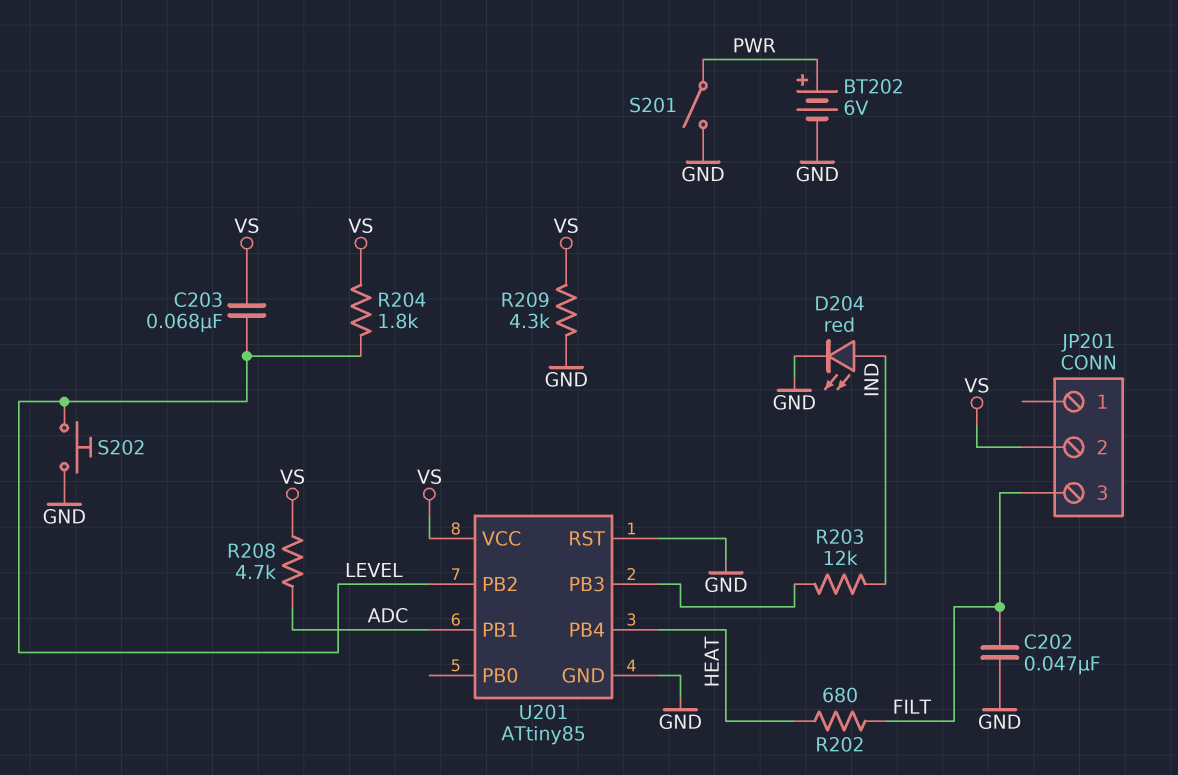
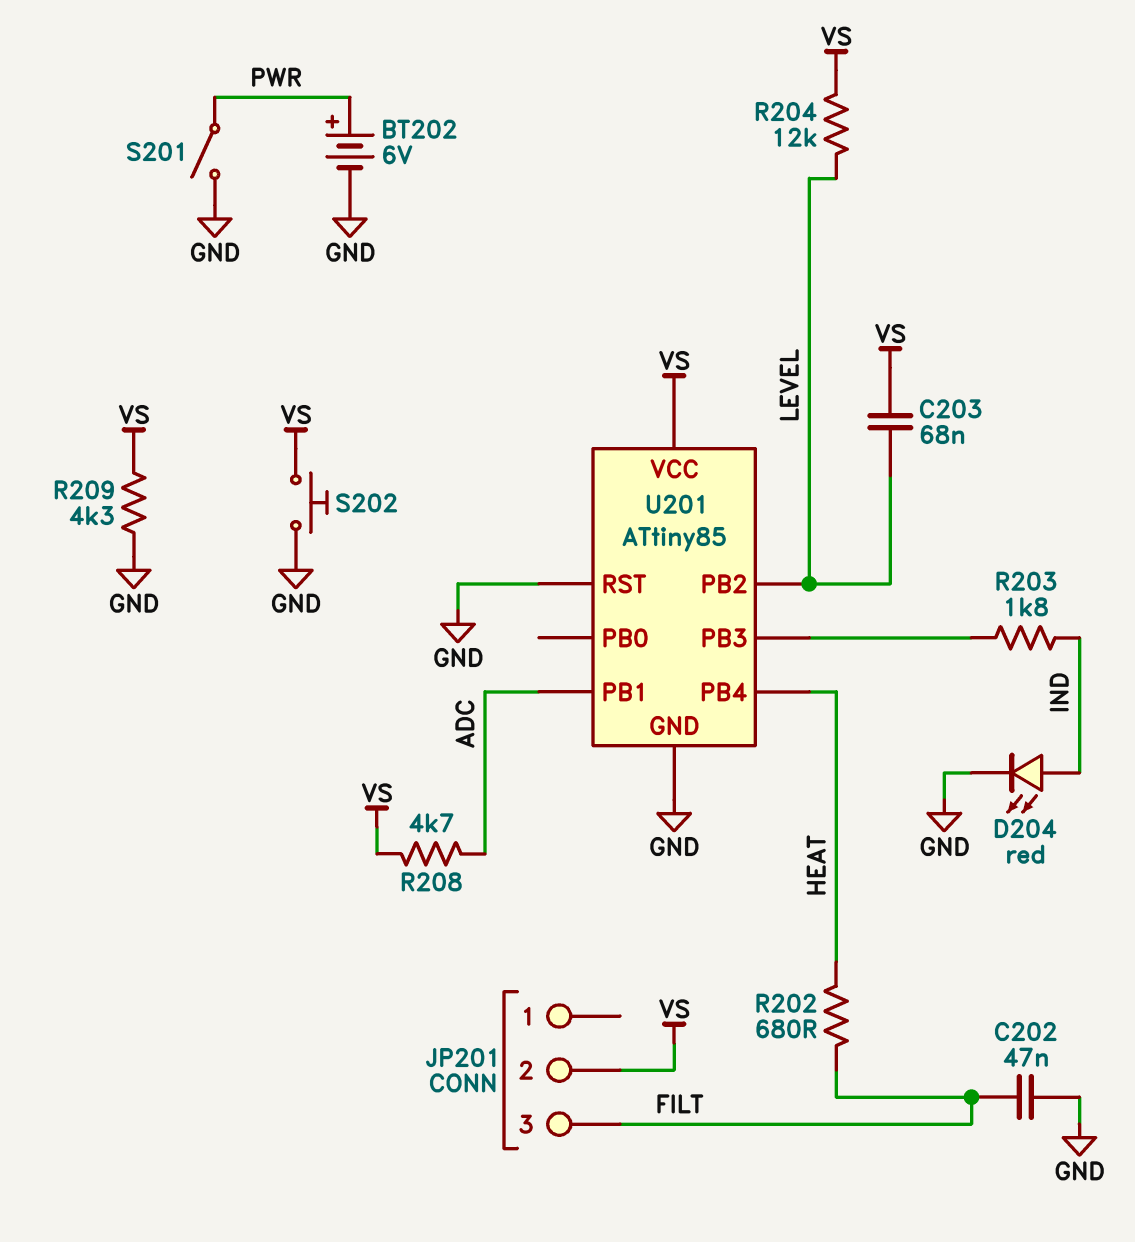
R203: 12k (IND, U201/PB3) -> 1.8k (IND, U201/PB3)
R204: 1.8k (LEVEL, VS) -> 12k (LEVEL, VS)
S202: button (GND, LEVEL) -> button (GND, VS)

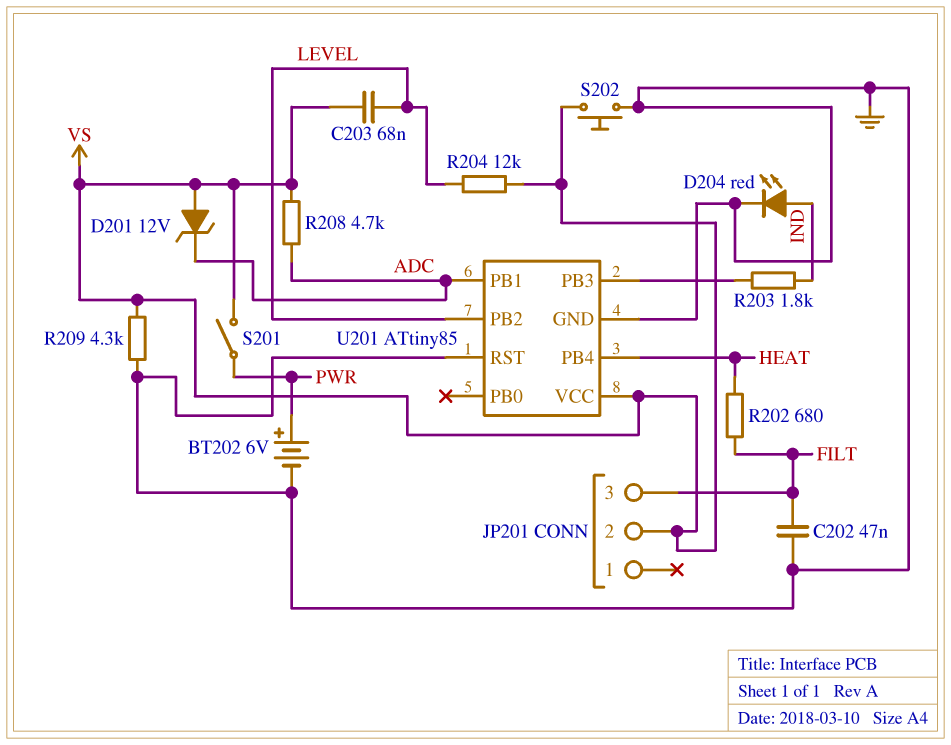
D201: none -> zener 12V (A VS, K ADC)
S201: switch (GND, PWR) -> switch (PWR, VS)

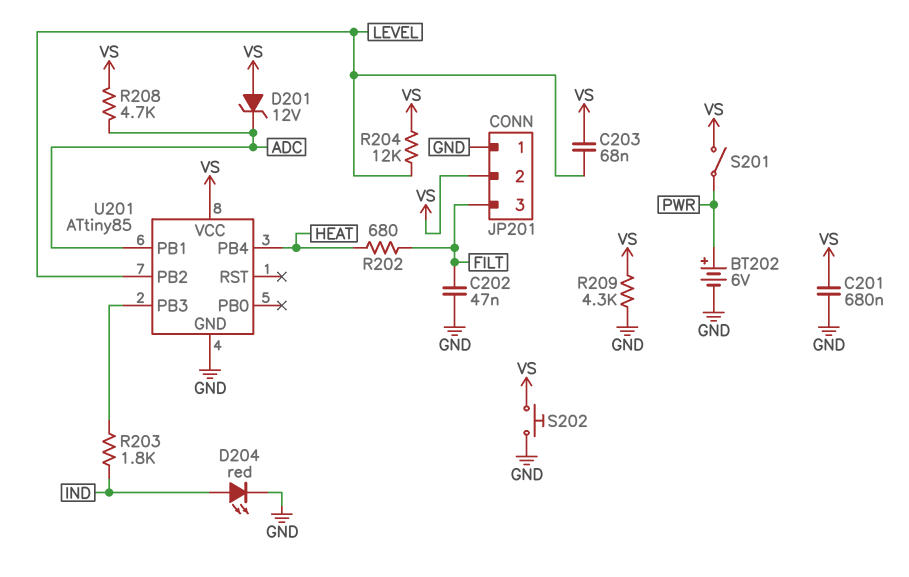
C201: none -> 680nF (GND, VS)
JP201 pin 1: none -> GND
U201 pin RST: GND -> none

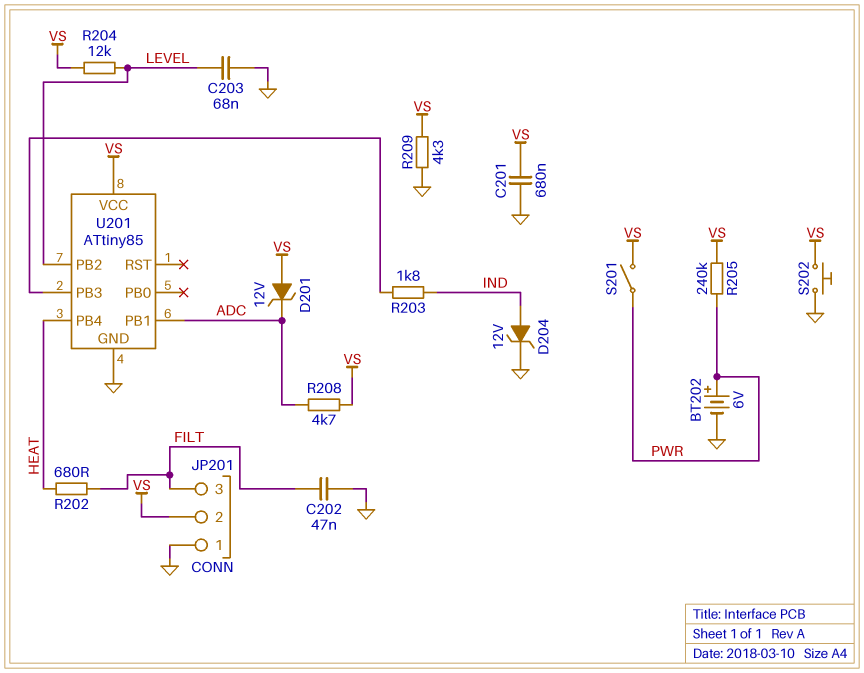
C203: 68nF (LEVEL, VS) -> 68nF (GND, LEVEL)
D204: LED red (A IND, K GND) -> zener 12V (A IND, K GND)
R205: none -> 240k (PWR, VS)

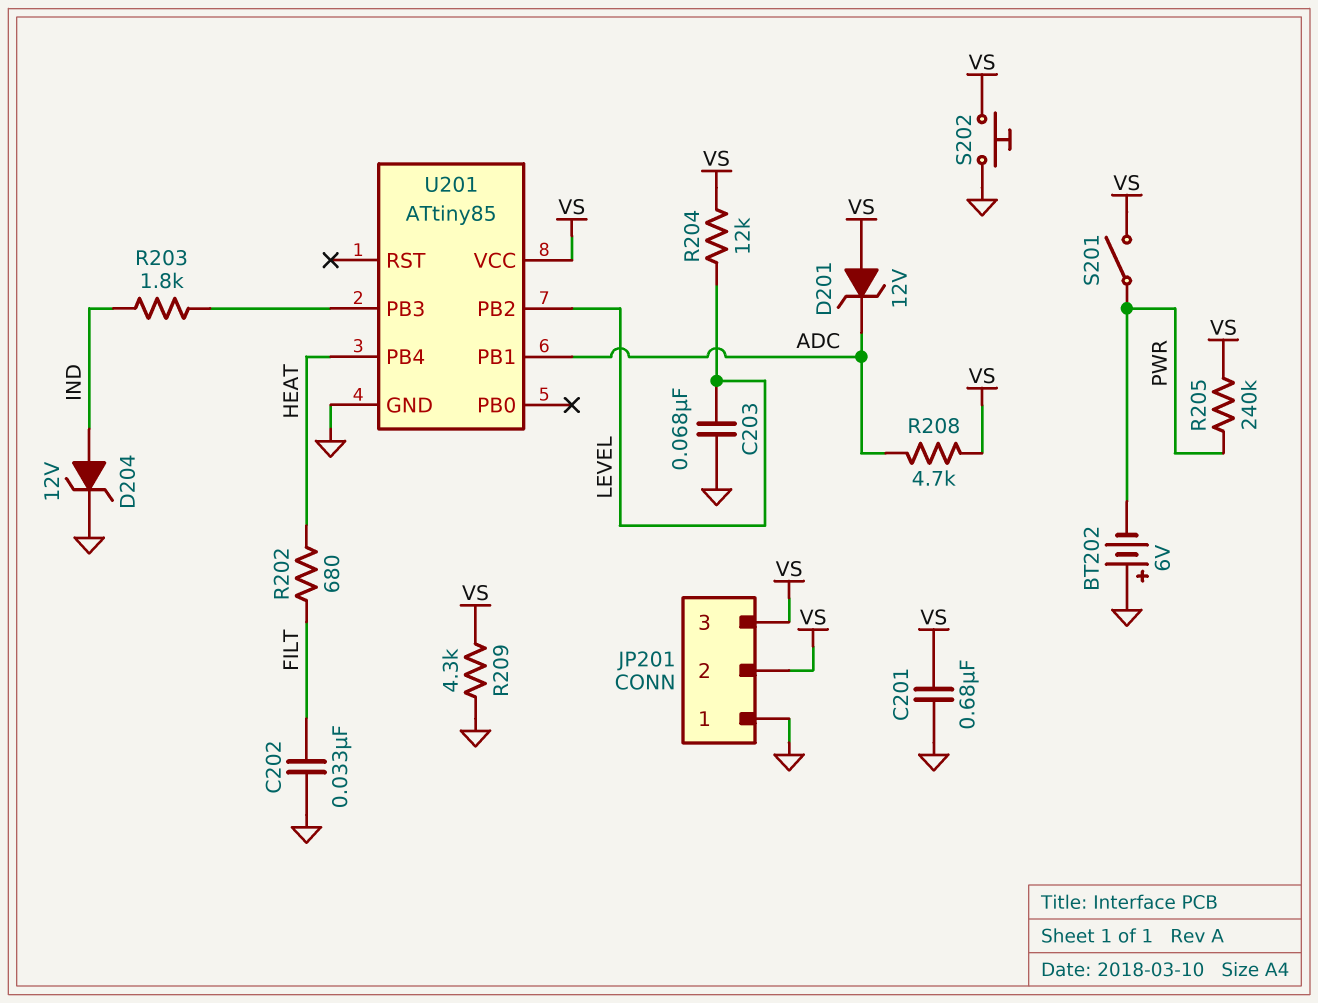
BT202: 6V (plus PWR, minus GND) -> 6V (plus GND, minus PWR)
C202: 47nF (FILT, GND) -> 33nF (FILT, GND)
JP201 pin 3: FILT -> VS

